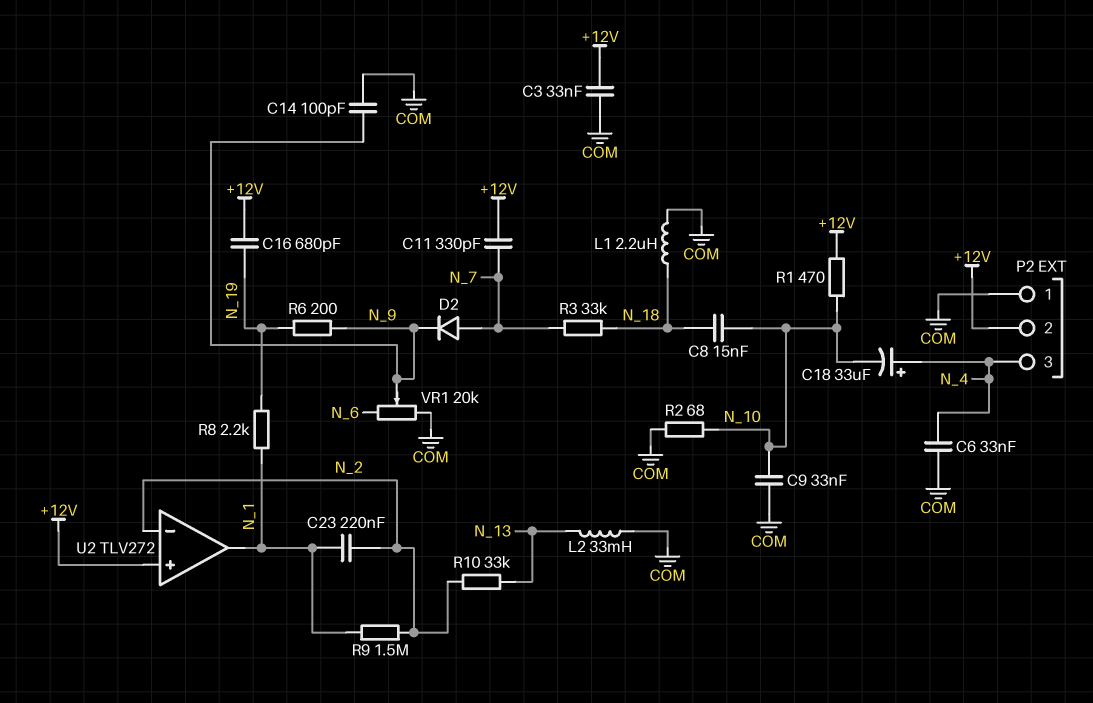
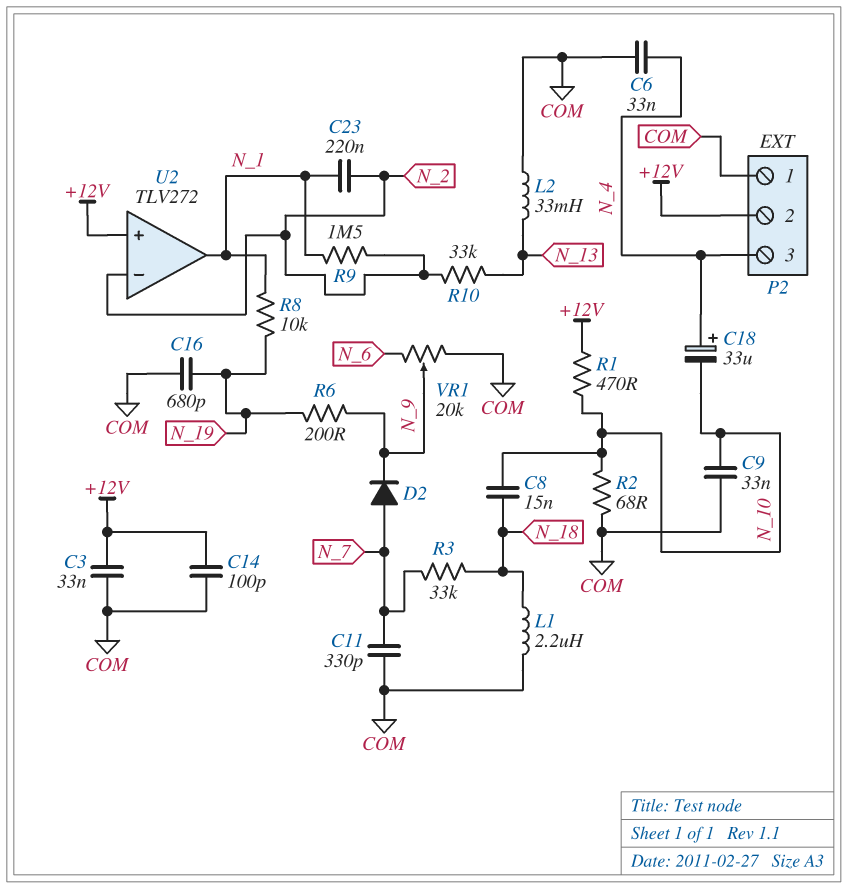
C11: 330pF (+12V, N_7) -> 330pF (COM, N_7)
C14: 100pF (COM, N_9) -> 100pF (+12V, COM)
C16: 680pF (+12V, N_19) -> 680pF (COM, N_19)
R8: 2.2k (N_1, N_19) -> 10k (N_1, N_19)

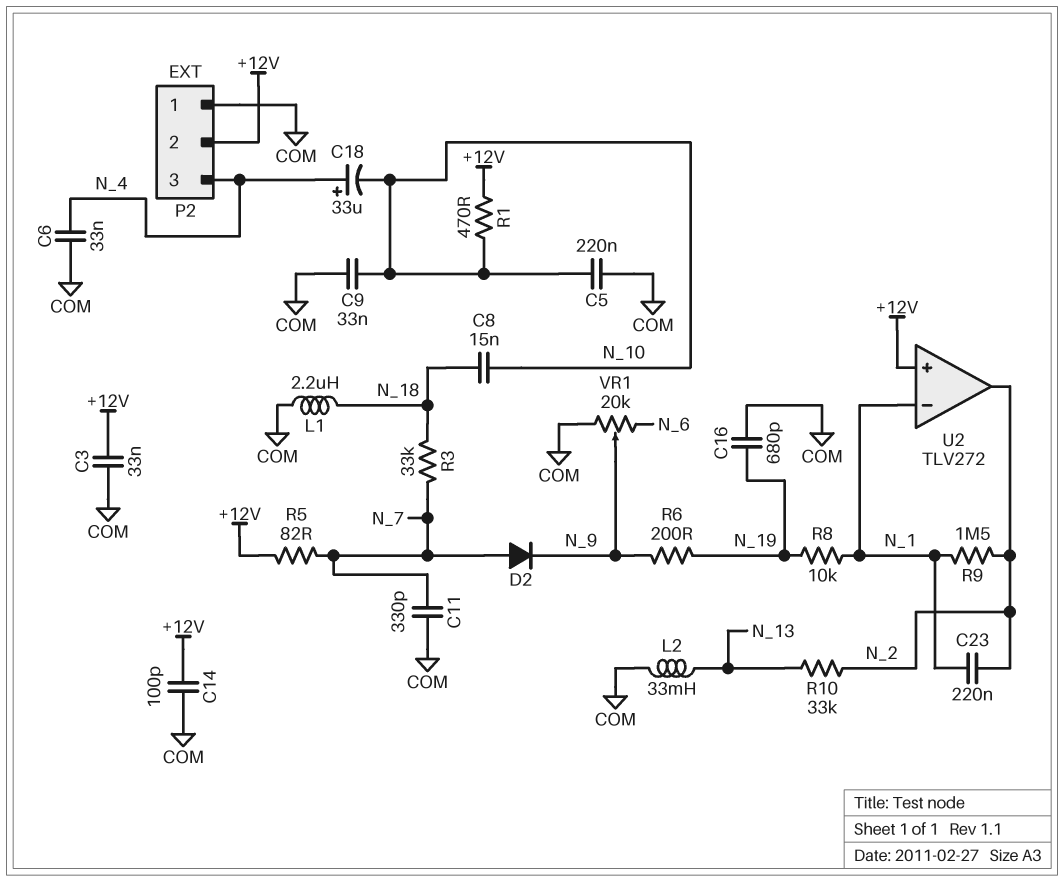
C5: none -> 220nF (COM, N_10)
R2: 68 (COM, N_10) -> none
R5: none -> 82 (+12V, N_7)
U2 pin in-: N_2 -> N_1
U2 pin out: N_1 -> N_2

